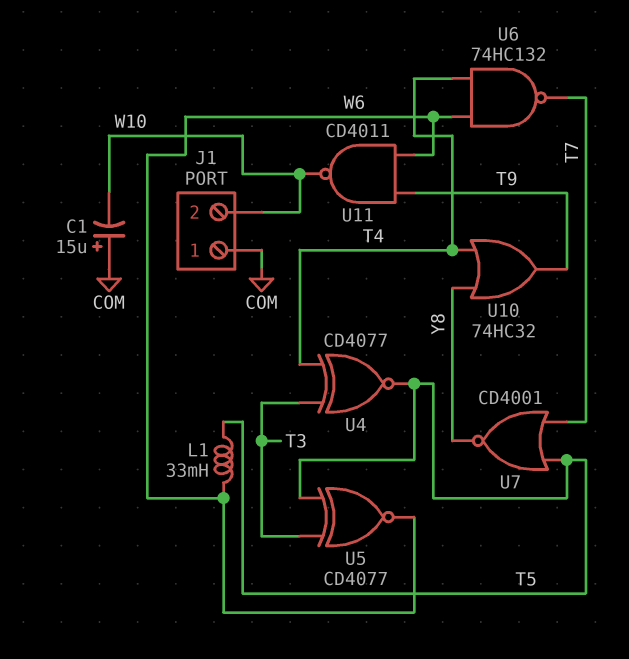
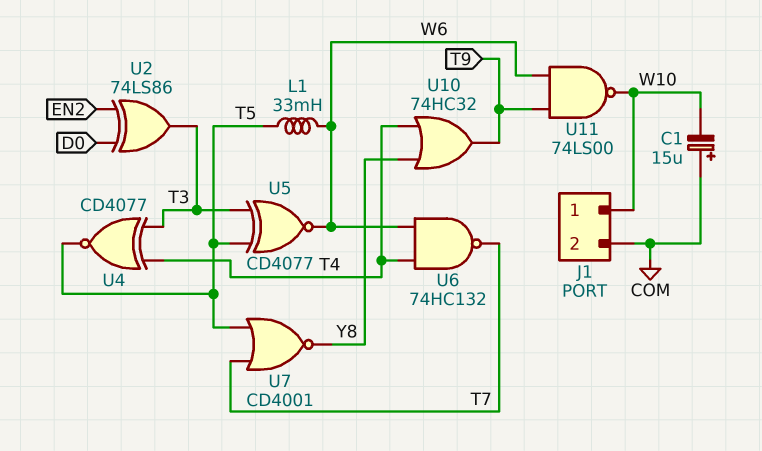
J1 pin 1: COM -> W10
J1 pin 2: W10 -> COM
U2: none -> XOR 74LS86 (in D0, in EN2, out T3)
U11: NAND CD4011 (in T9, in W6, out W10) -> NAND 74LS00 (in T9, in W6, out W10)

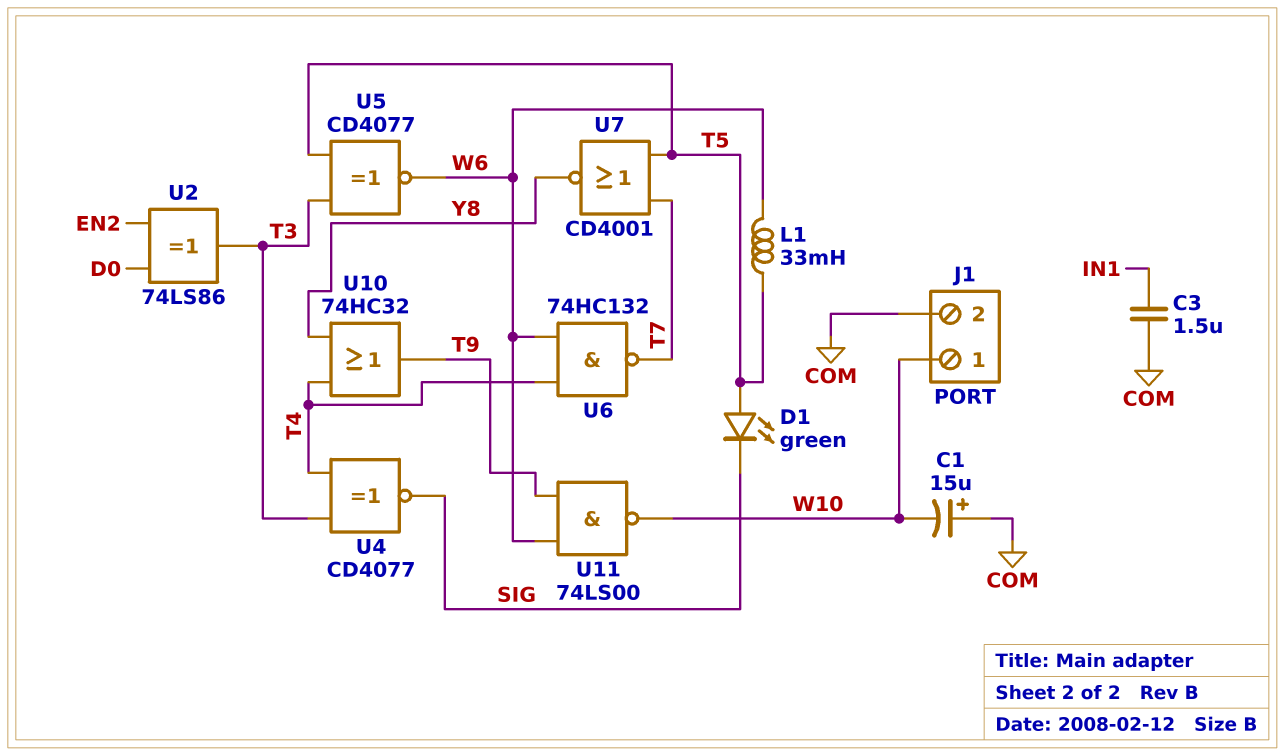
C3: none -> 1.5uF (COM, IN1)
D1: none -> LED green (A T5, K SIG)
U4: XNOR CD4077 (in T3, in T4, out T5) -> XNOR CD4077 (in T3, in T4, out SIG)

